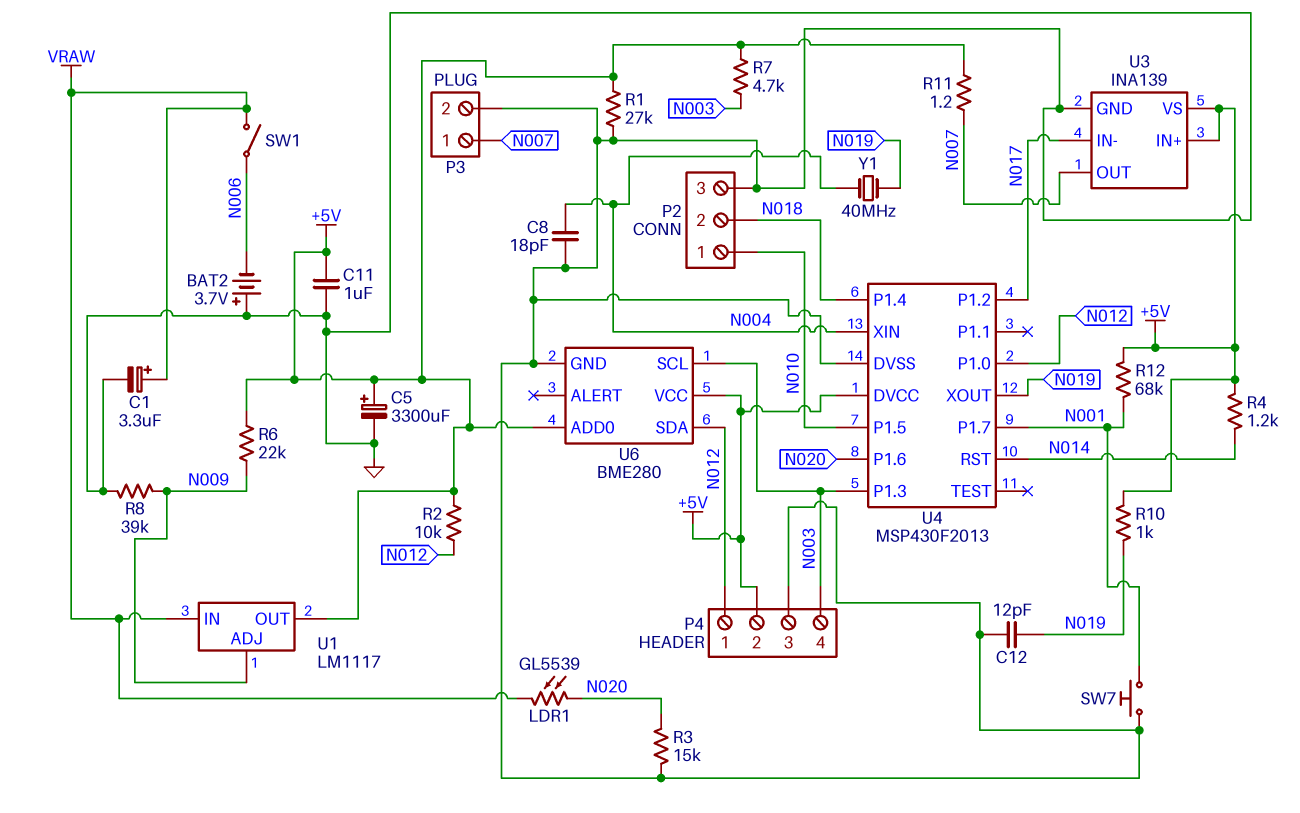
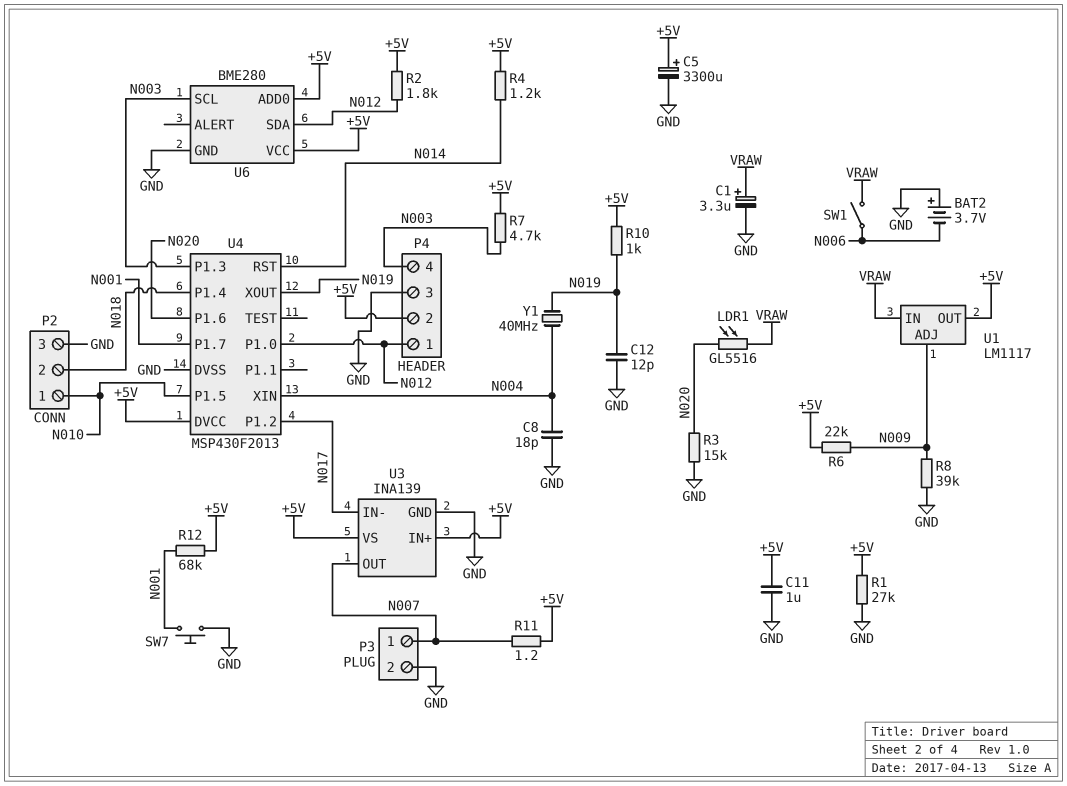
LDR1: GL5539 (N020, VRAW) -> GL5516 (N020, VRAW)
R2: 10k (+5V, N012) -> 1.8k (+5V, N012)

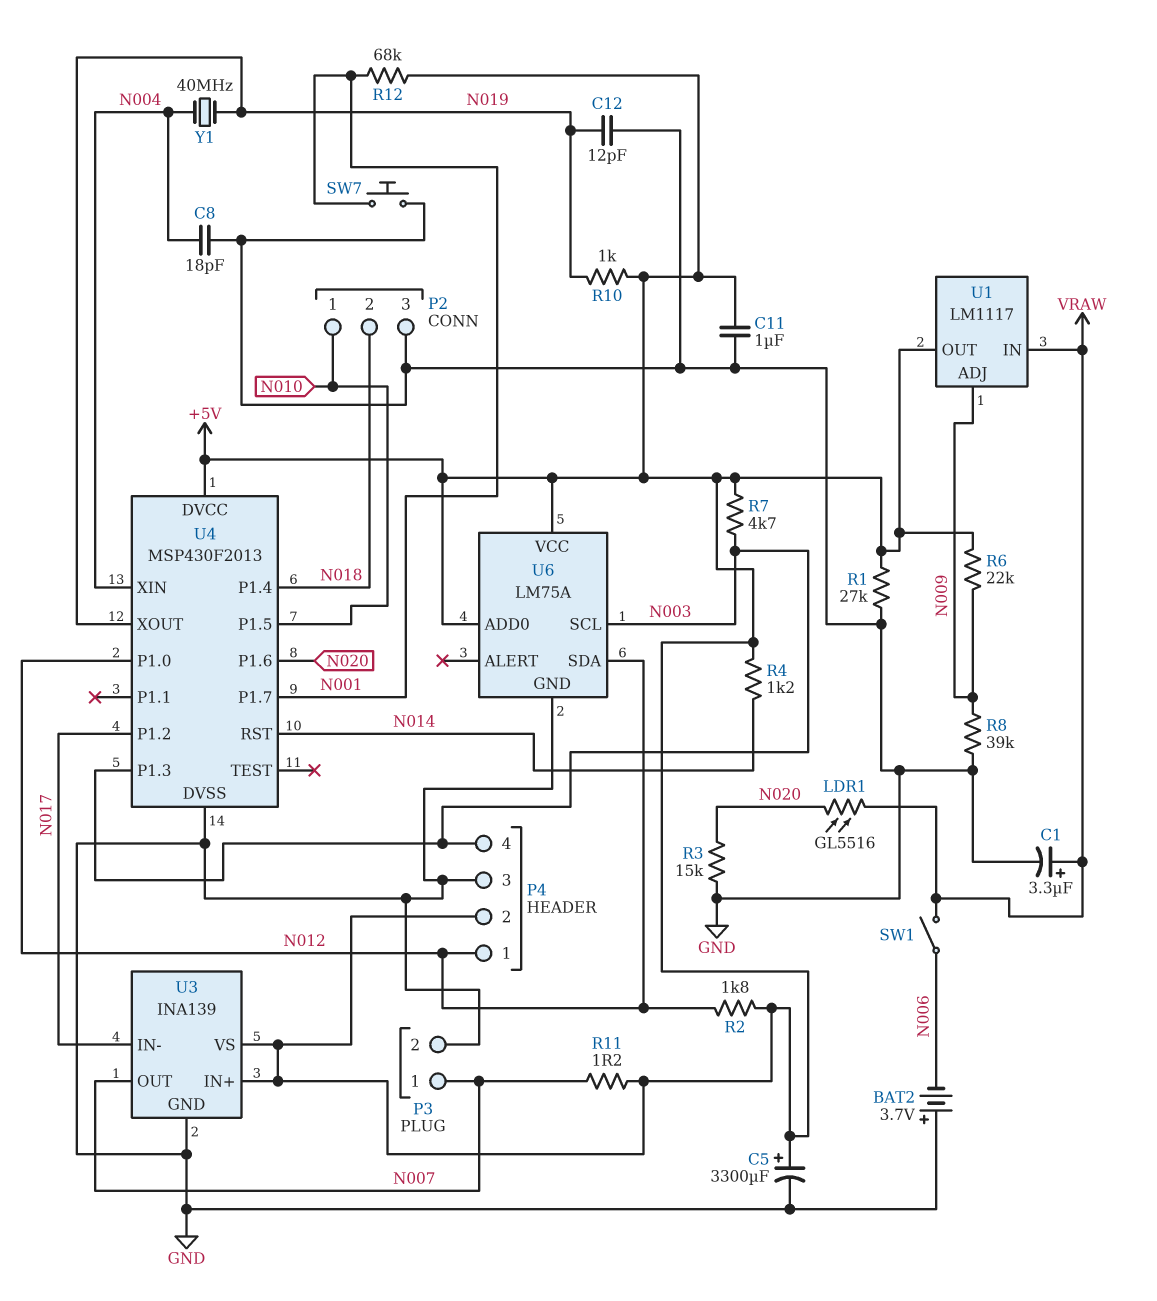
U6: BME280 -> LM75A

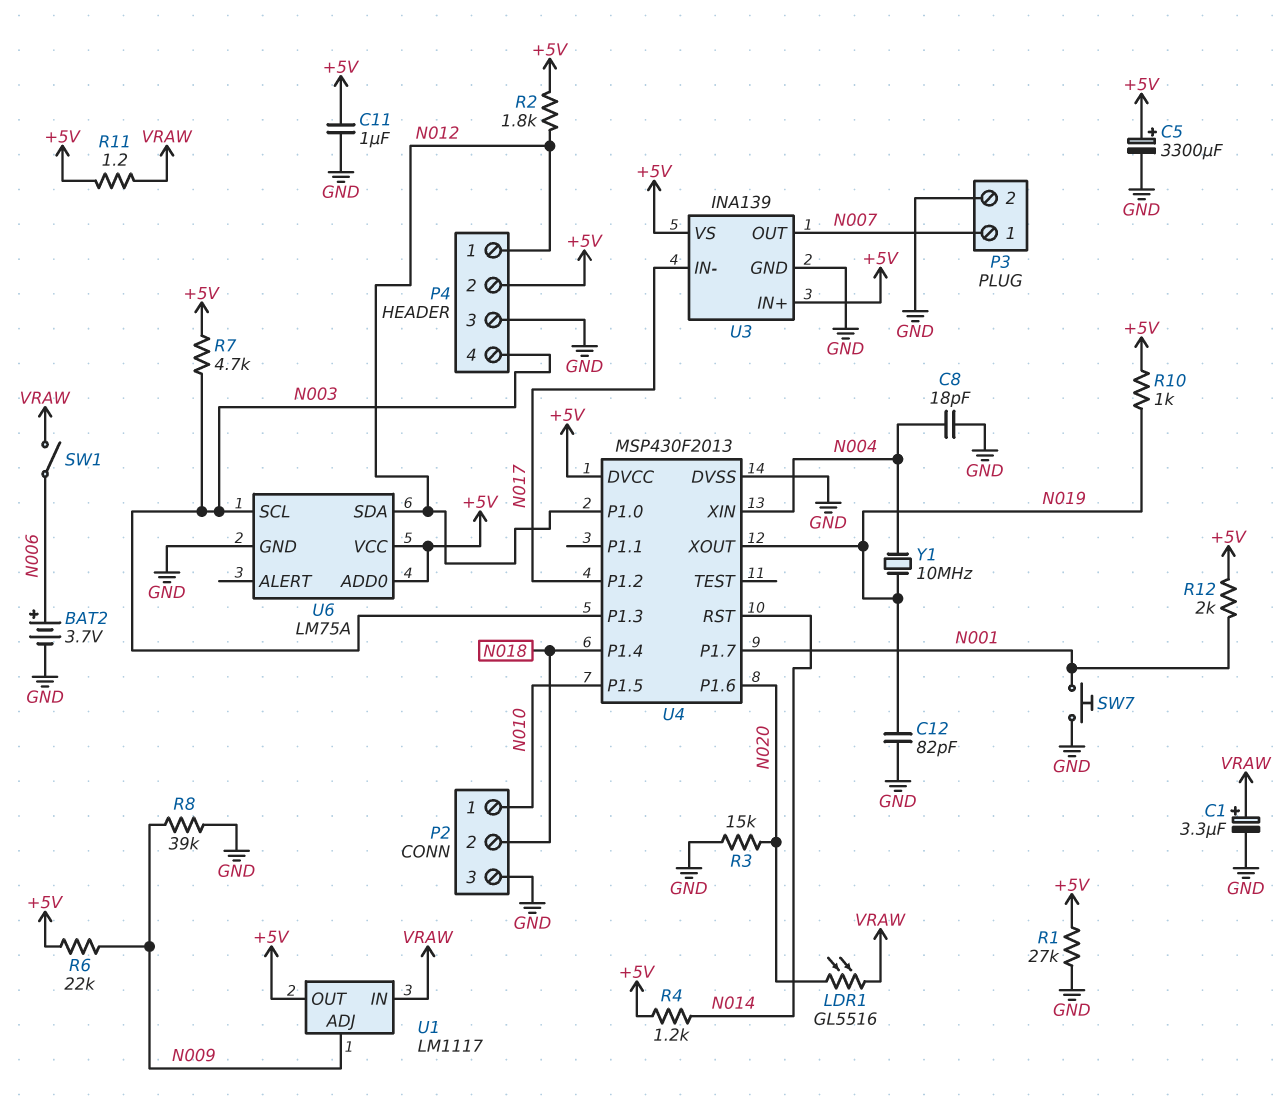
BAT2: 3.7V (plus GND, minus N006) -> 3.7V (plus N006, minus GND)
C12: 12pF (GND, N019) -> 82pF (GND, N019)
R11: 1.2 (+5V, N007) -> 1.2 (+5V, VRAW)
R12: 68k (+5V, N001) -> 2k (+5V, N001)
Y1: 40MHz (N004, N019) -> 10MHz (N004, N019)

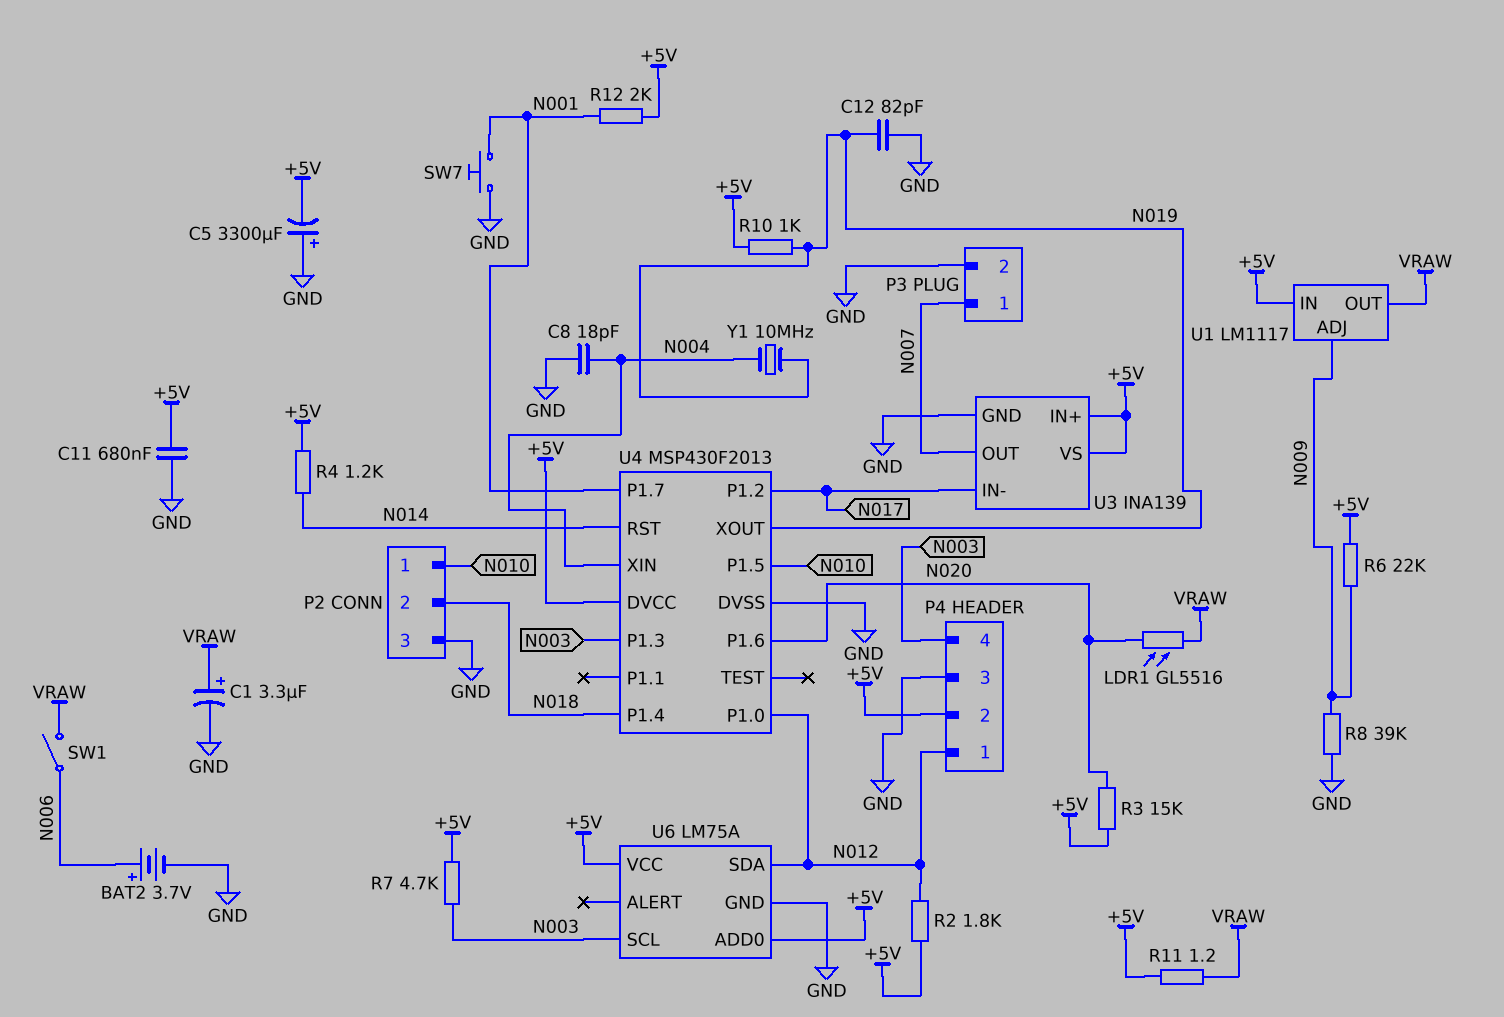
C5: 3300uF (plus +5V, minus GND) -> 3300uF (plus GND, minus +5V)
C11: 1uF (+5V, GND) -> 680nF (+5V, GND)
R1: 27k (+5V, GND) -> none
R3: 15k (GND, N020) -> 15k (+5V, N020)
U1 pin IN: VRAW -> +5V
U1 pin OUT: +5V -> VRAW

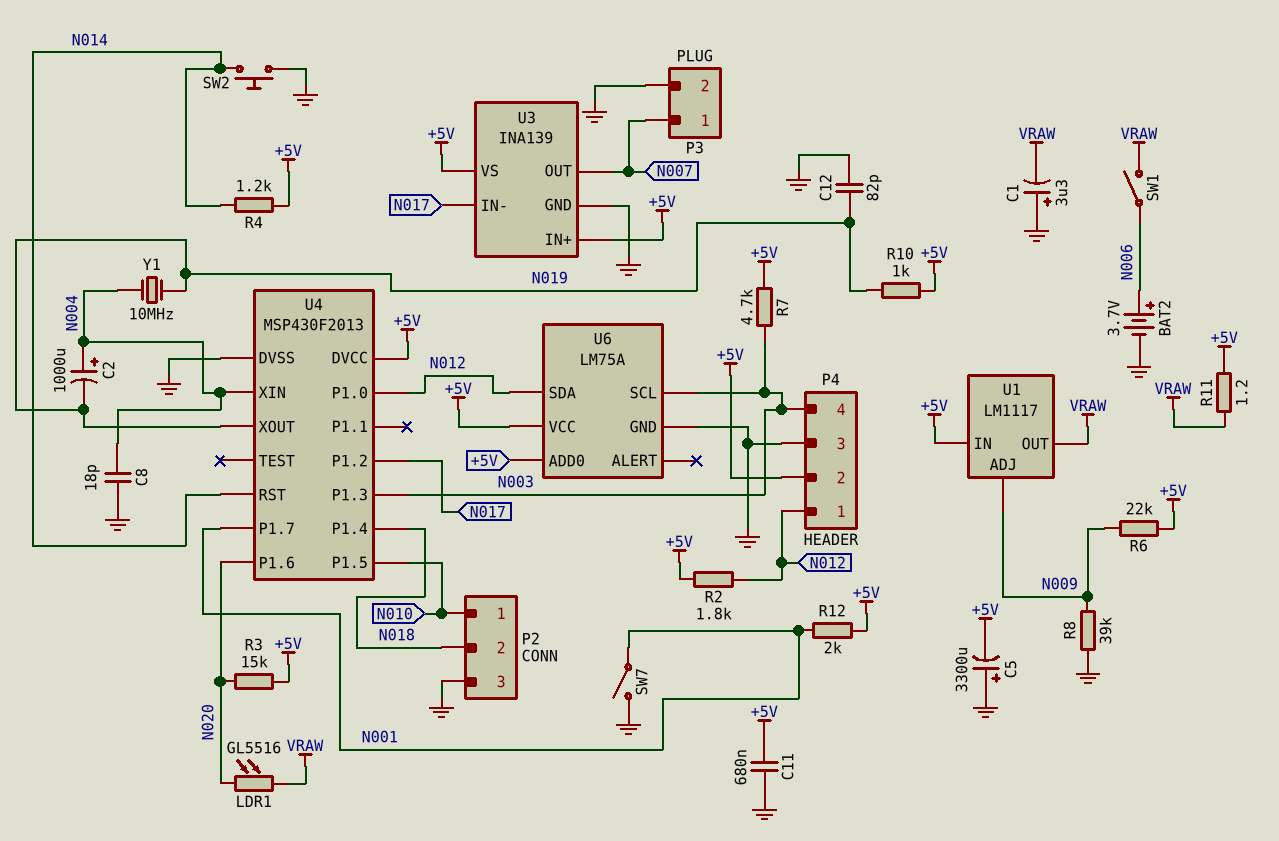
C1: 3.3uF (plus VRAW, minus GND) -> 3.3uF (plus GND, minus VRAW)
C2: none -> 1000uF (plus N004, minus N019)
SW2: none -> button (GND, N014)
SW7: button (GND, N001) -> switch (GND, N001)

